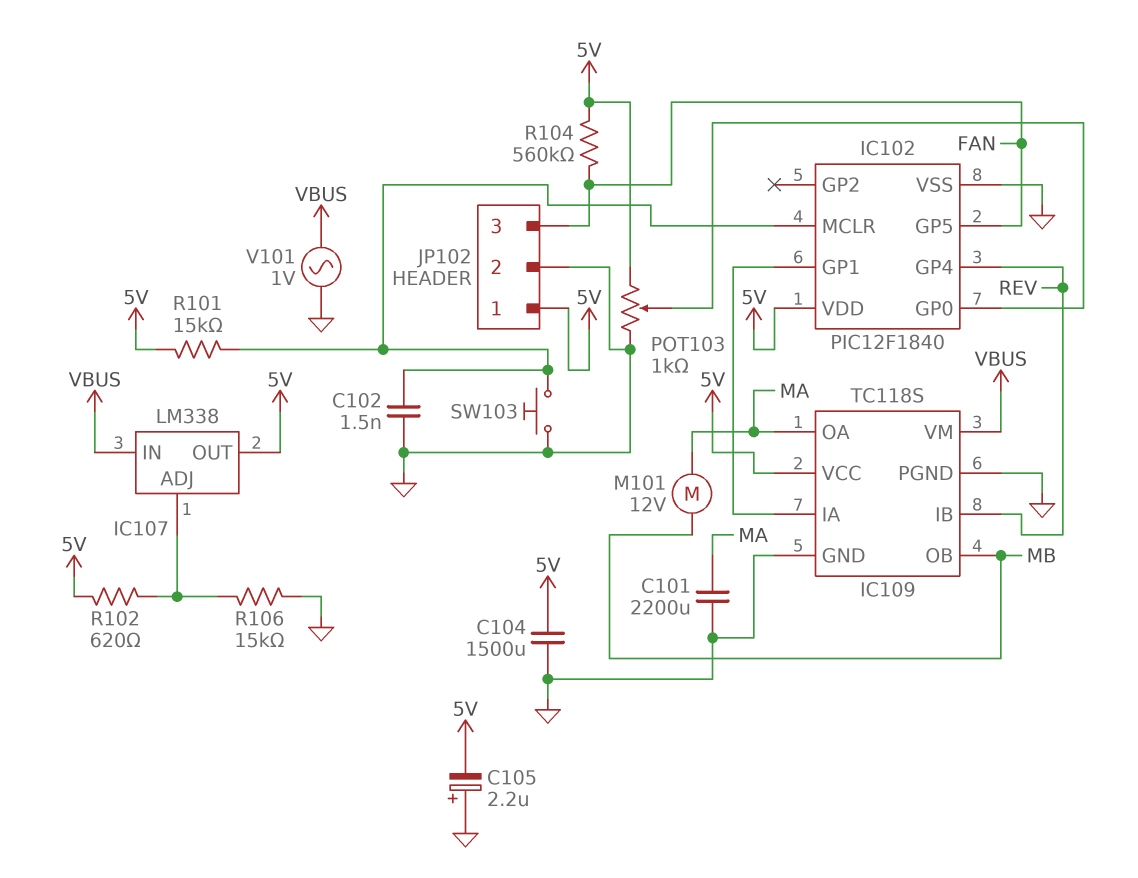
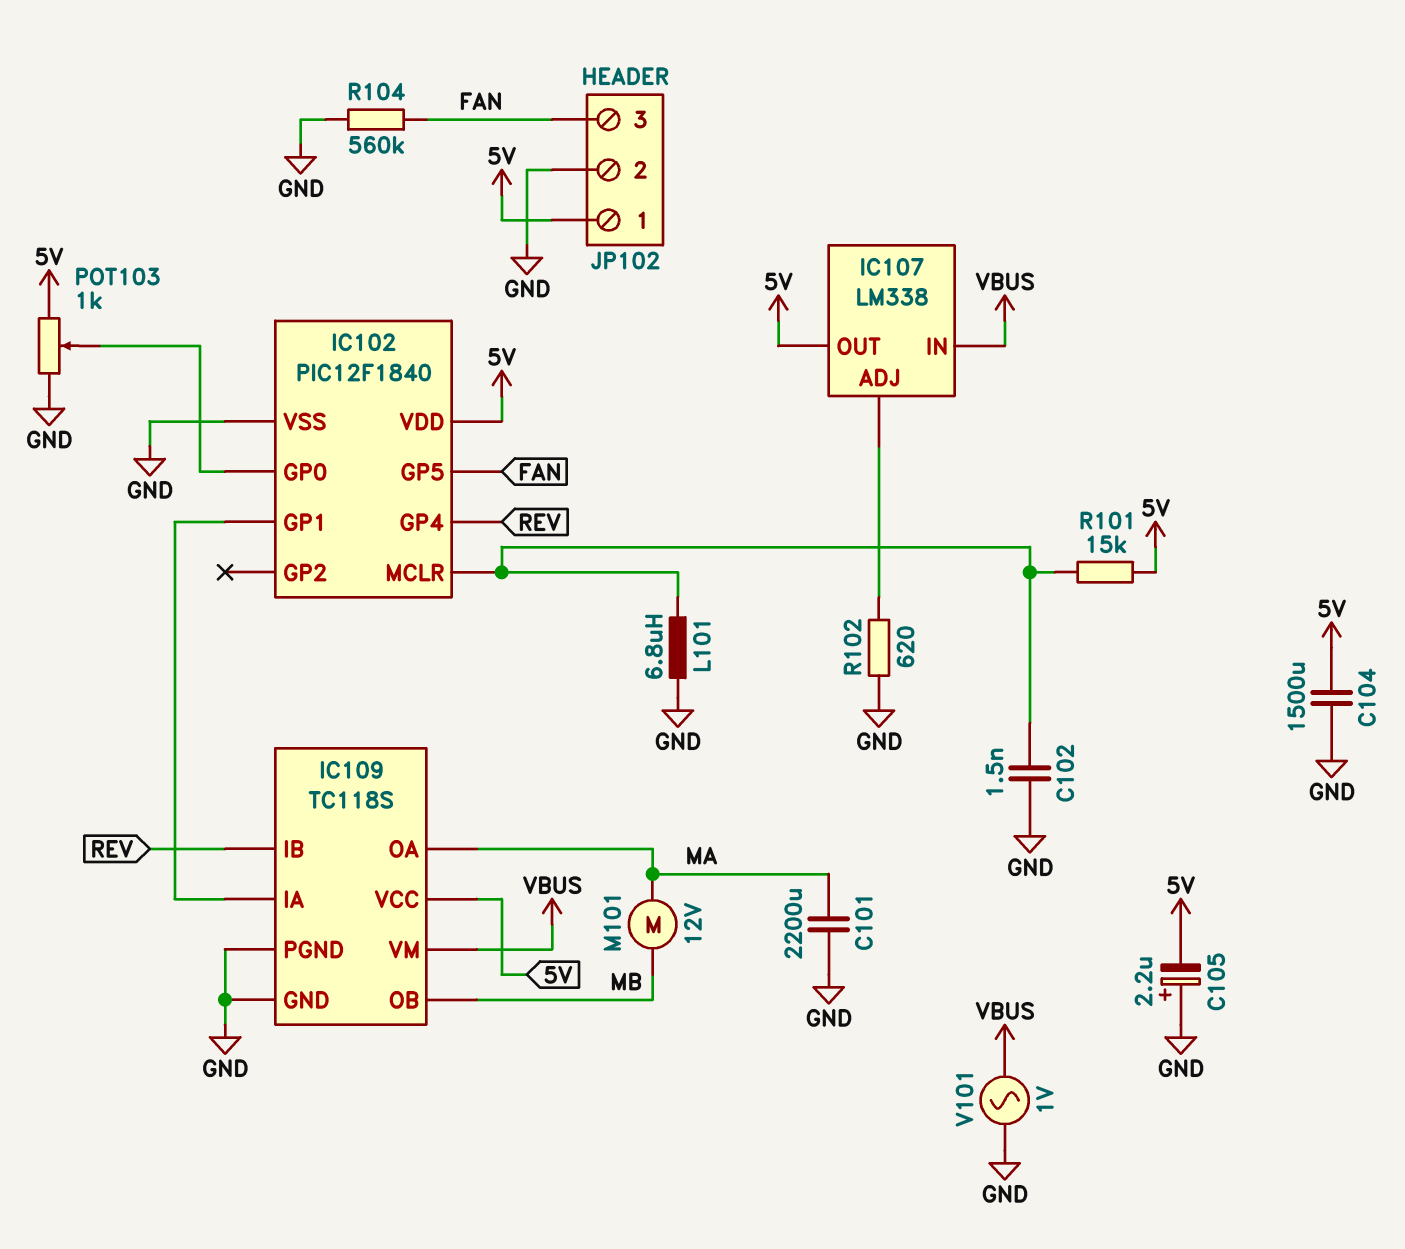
L101: none -> 6.8uH (GND, IC102/MCLR)
R102: 620 (5V, IC107/ADJ) -> 620 (GND, IC107/ADJ)
R104: 560k (5V, FAN) -> 560k (FAN, GND)
R106: 15k (GND, IC107/ADJ) -> none
SW103: button (GND, IC102/MCLR) -> none

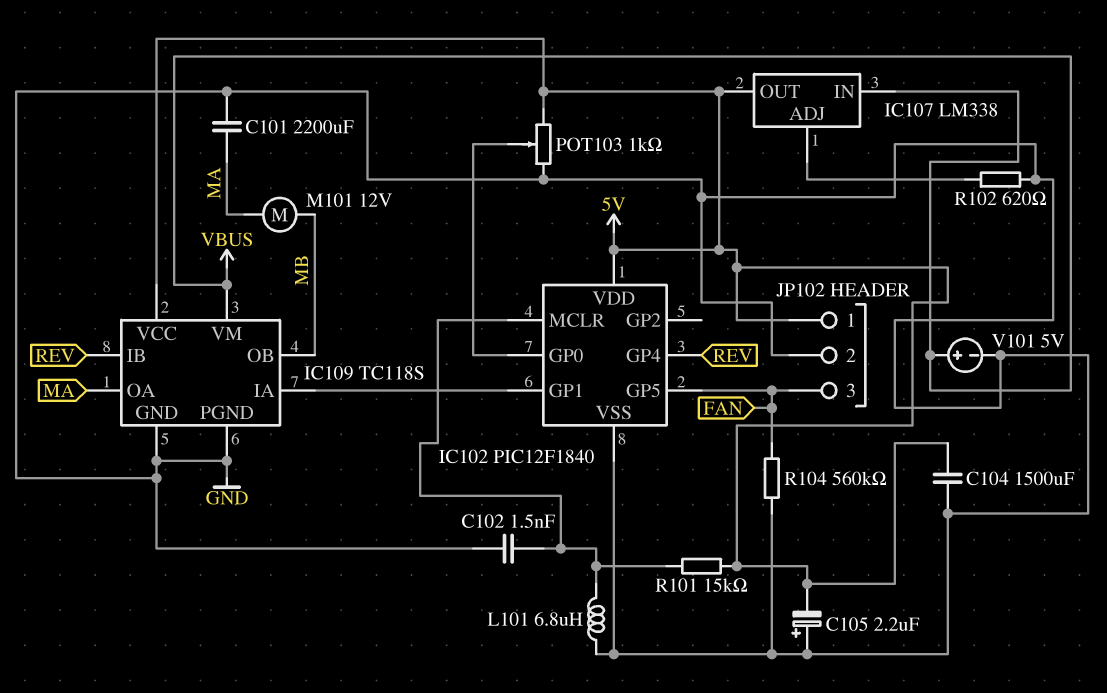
V101: AC 1V (GND, VBUS) -> 5V (plus VBUS, minus GND)

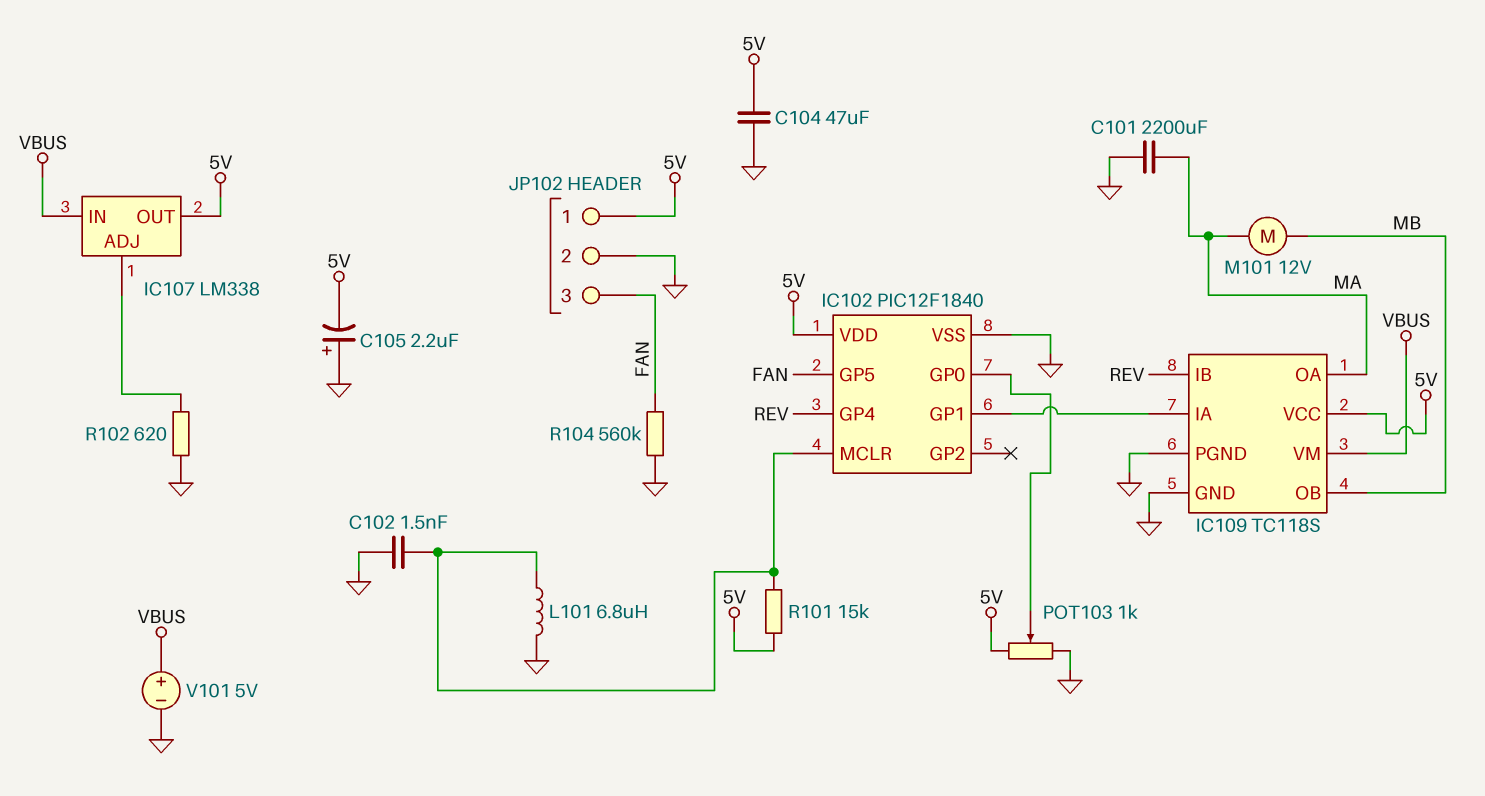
C104: 1500uF (5V, GND) -> 47uF (5V, GND)

